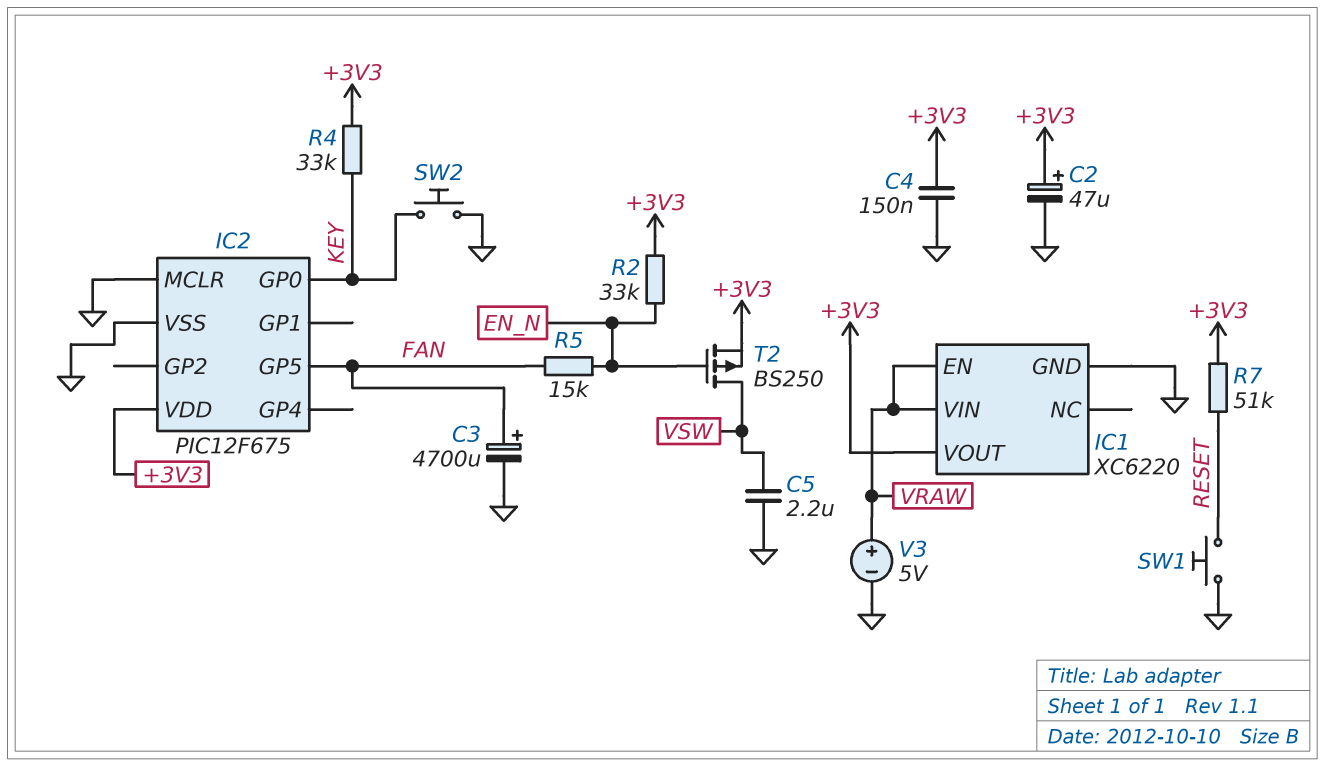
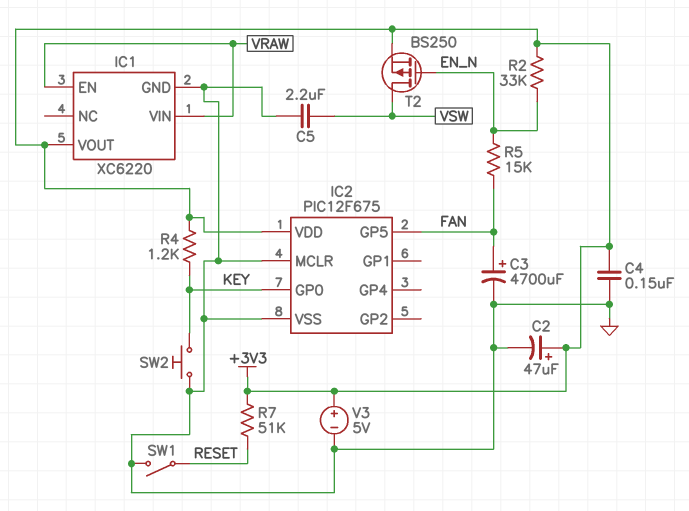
R4: 33k (+3V3, KEY) -> 1.2k (+3V3, KEY)
SW1: button (GND, RESET) -> switch (GND, RESET)
V3: 5V (plus VRAW, minus GND) -> 5V (plus +3V3, minus GND)

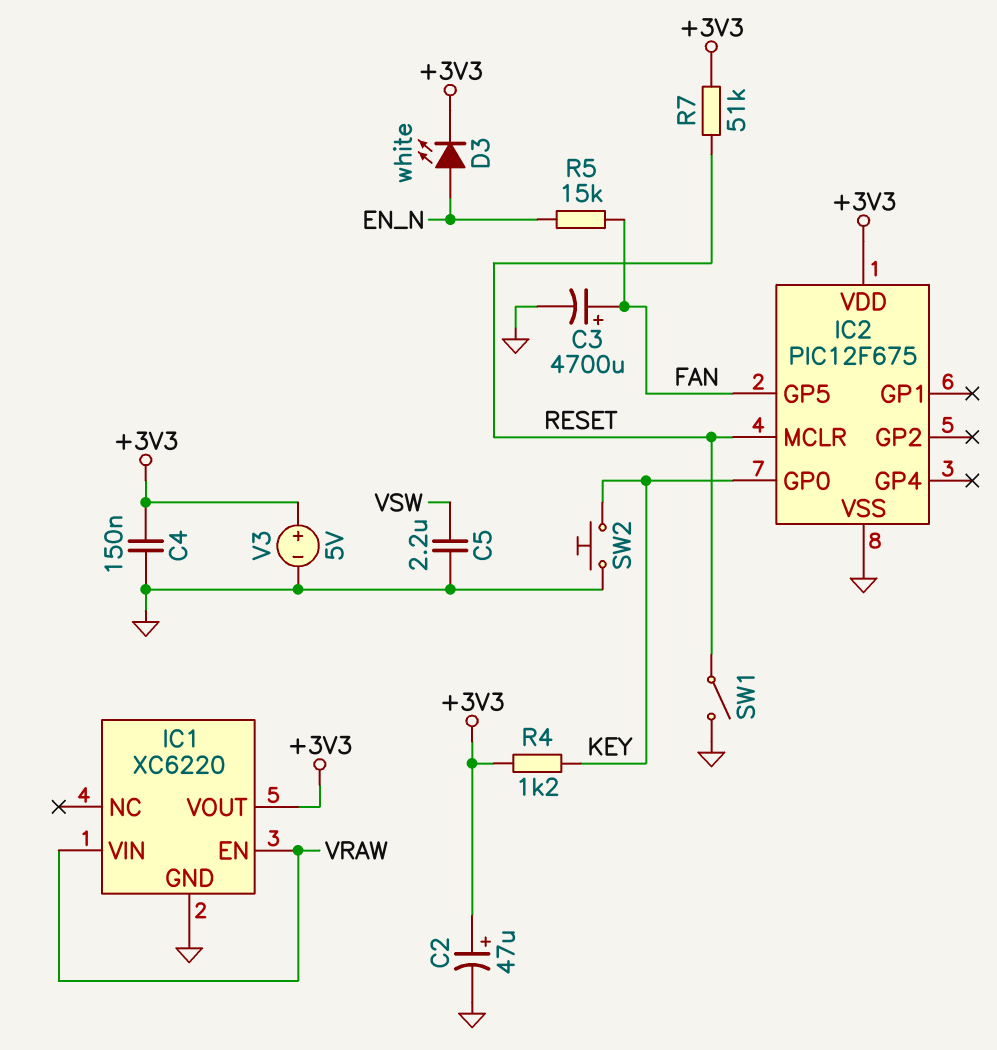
D3: none -> LED white (A EN_N, K +3V3)
IC2 pin MCLR: GND -> RESET
R2: 33k (+3V3, EN_N) -> none
T2: PMOS BS250 (G EN_N, D VSW, S +3V3) -> none

